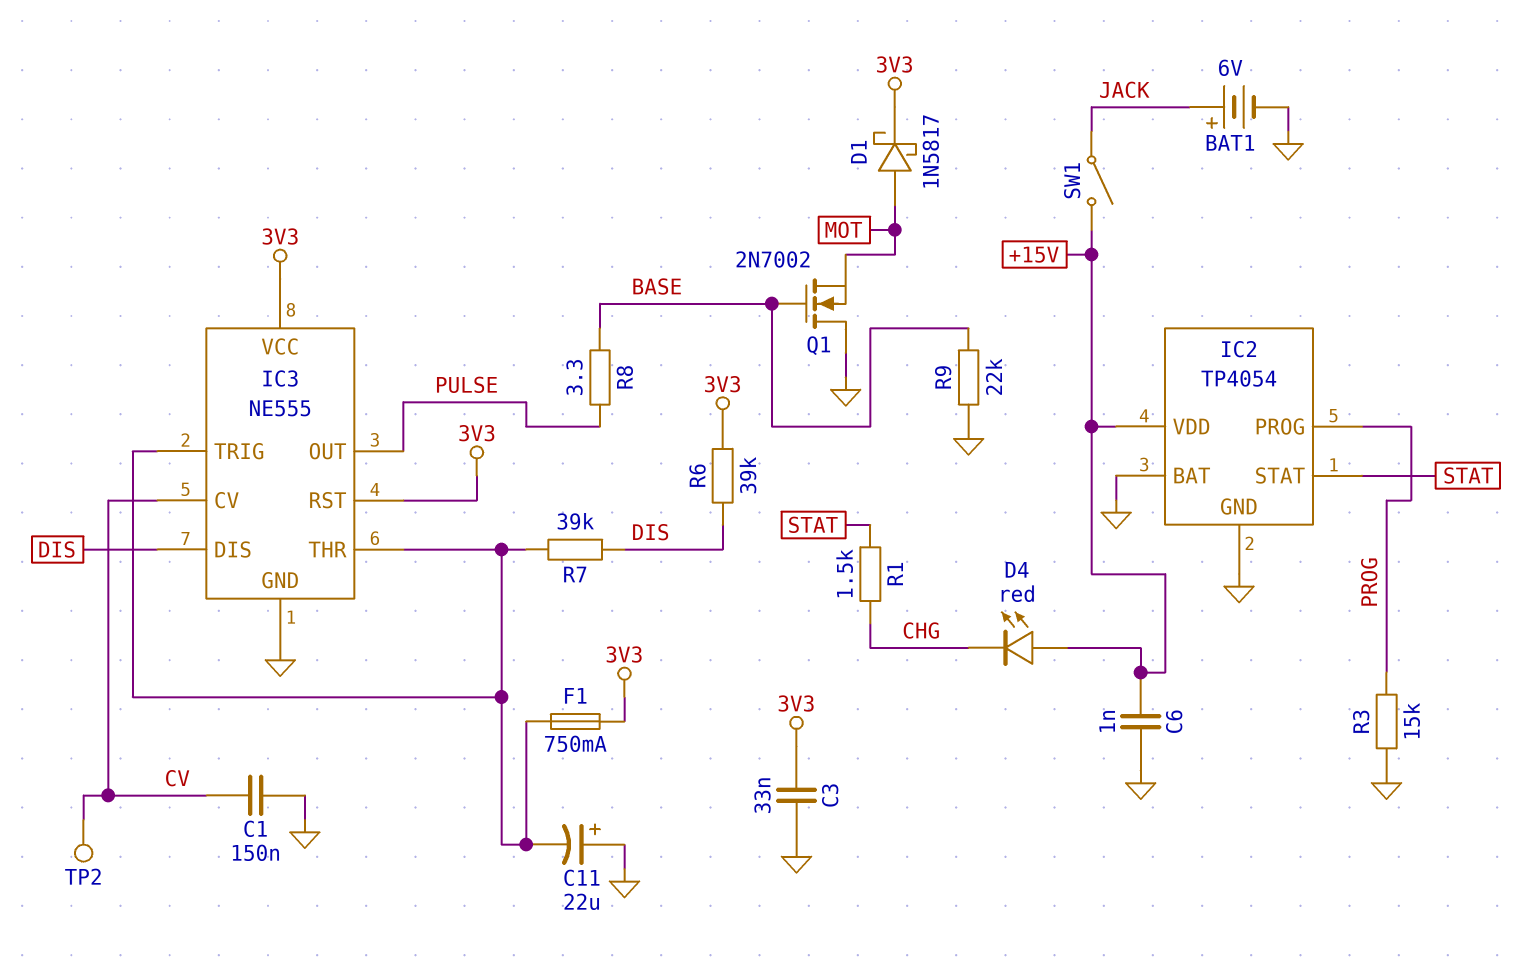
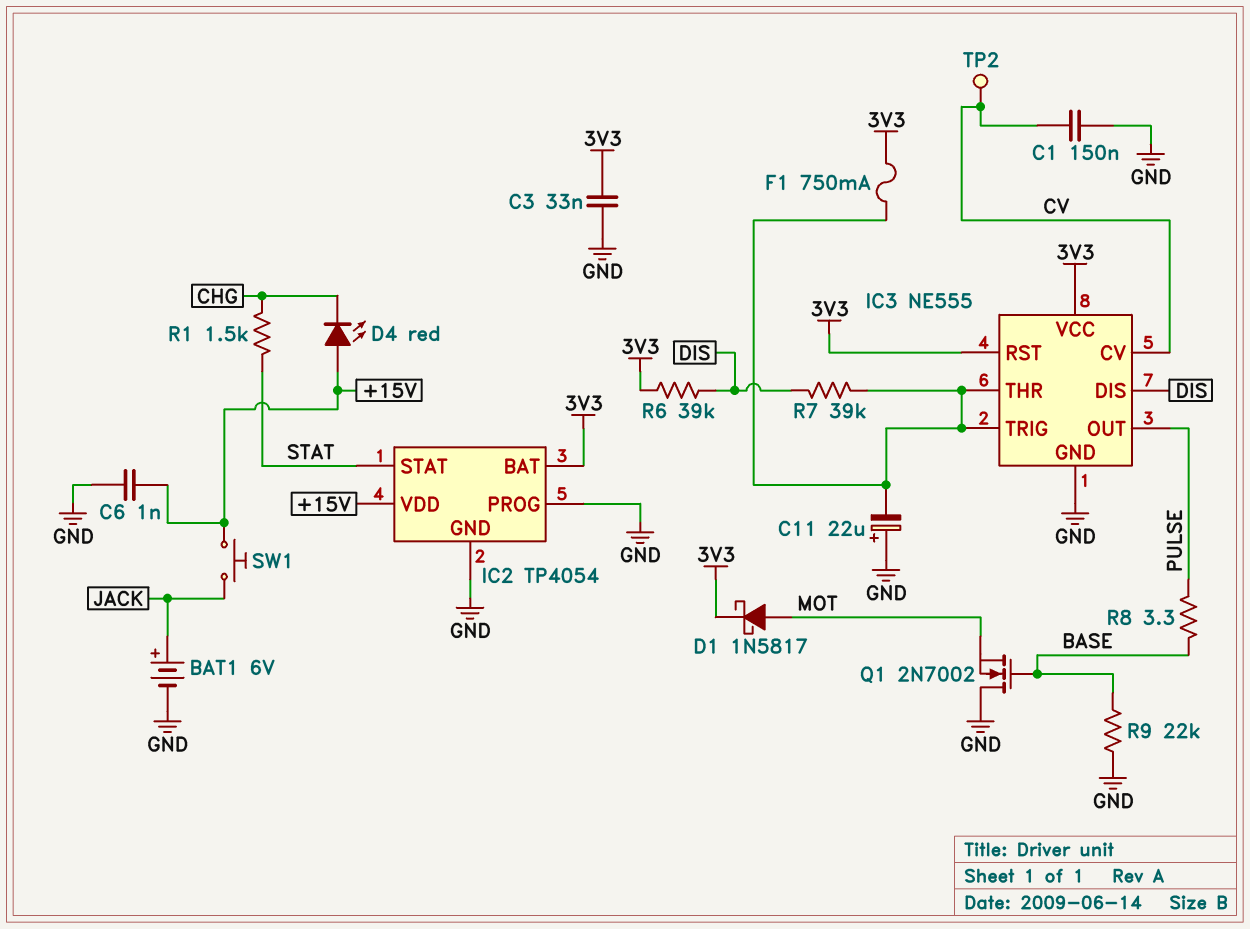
IC2 pin BAT: GND -> 3V3
IC2 pin PROG: PROG -> GND
R3: 15k (GND, PROG) -> none
SW1: switch (+15V, JACK) -> button (+15V, JACK)

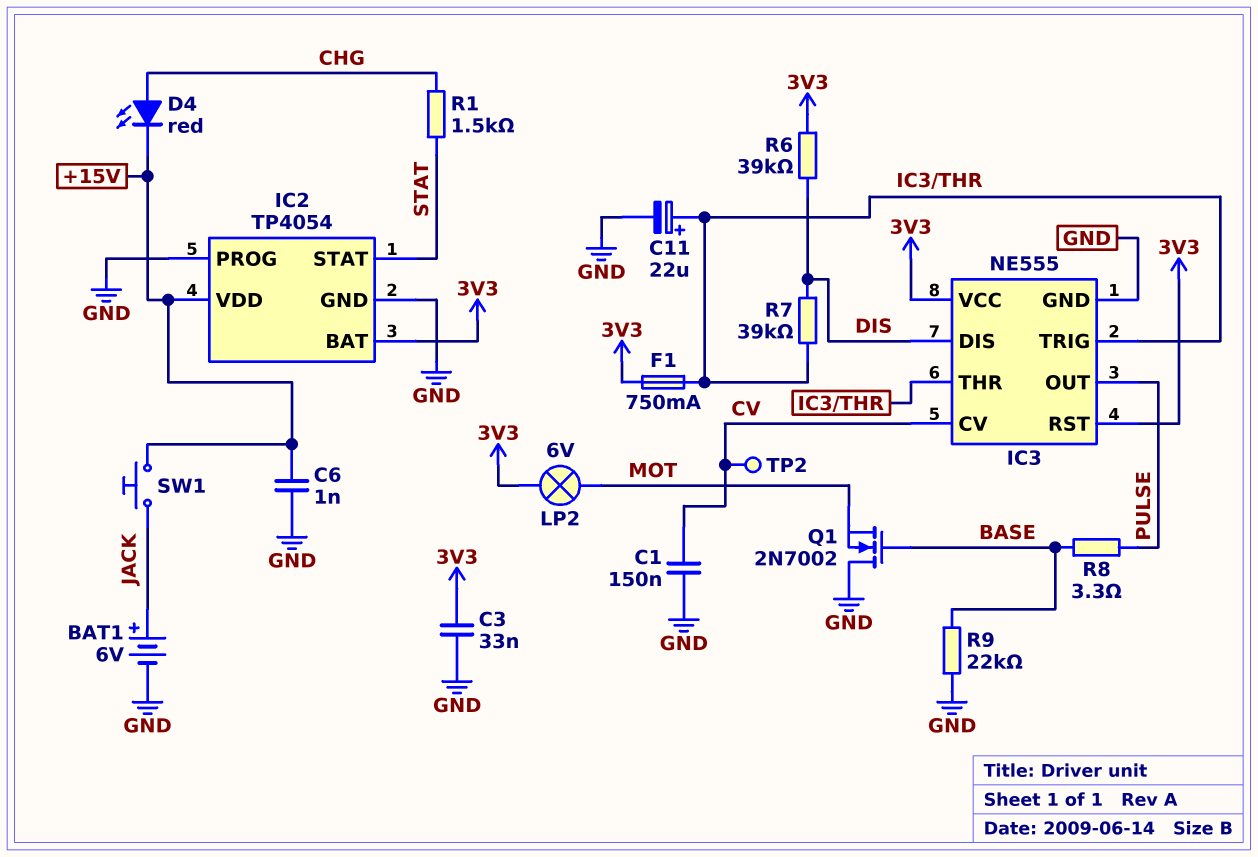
C11: 22uF (plus GND, minus IC3/THR) -> 22uF (plus IC3/THR, minus GND)
D1: schottky 1N5817 (A MOT, K 3V3) -> none
D4: LED red (A +15V, K CHG) -> LED red (A CHG, K +15V)
LP2: none -> lamp 6V (3V3, MOT)

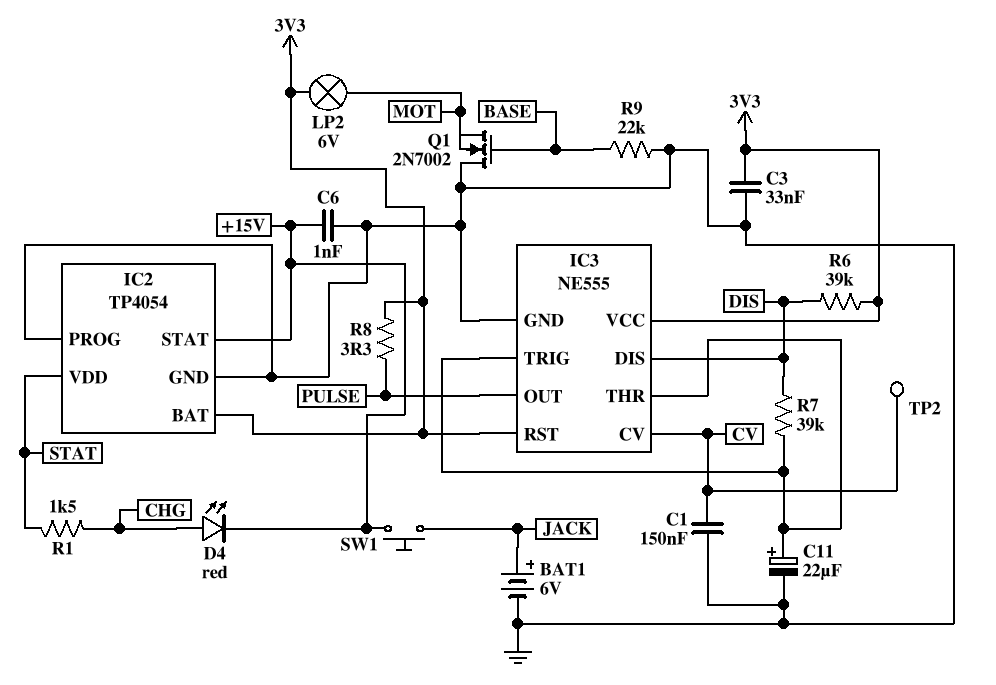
F1: 750mA (3V3, IC3/THR) -> none
IC2 pin STAT: STAT -> +15V
IC2 pin VDD: +15V -> STAT
R8: 3.3 (BASE, PULSE) -> 3.3 (3V3, PULSE)

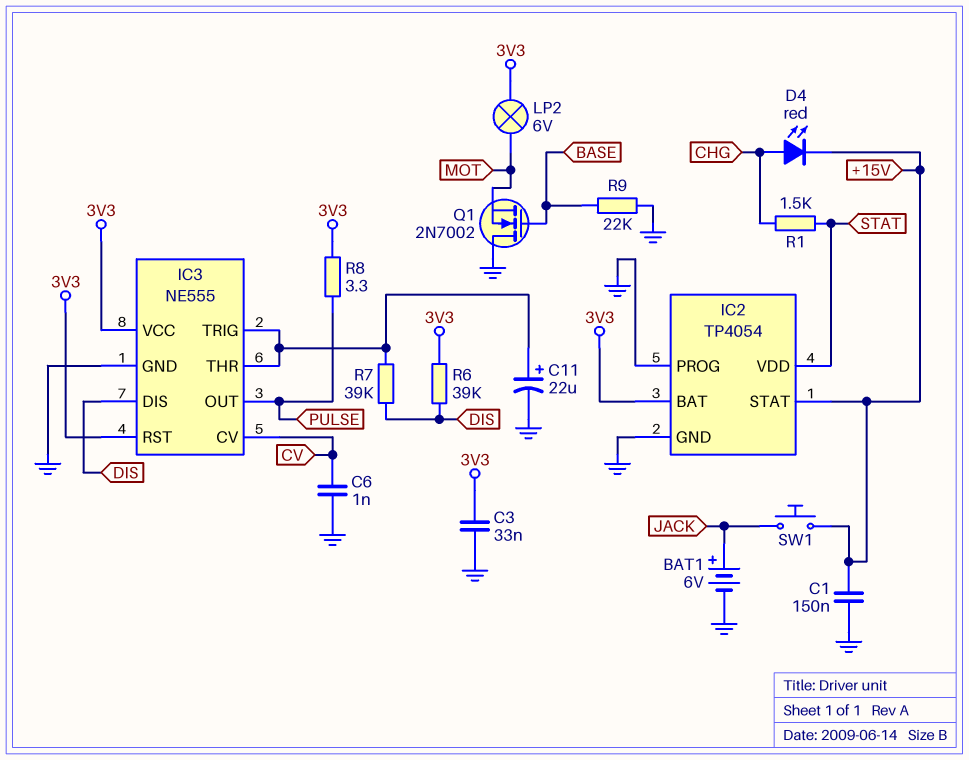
C1: 150nF (CV, GND) -> 150nF (+15V, GND)
C6: 1nF (+15V, GND) -> 1nF (CV, GND)
TP2: test point (CV) -> none

